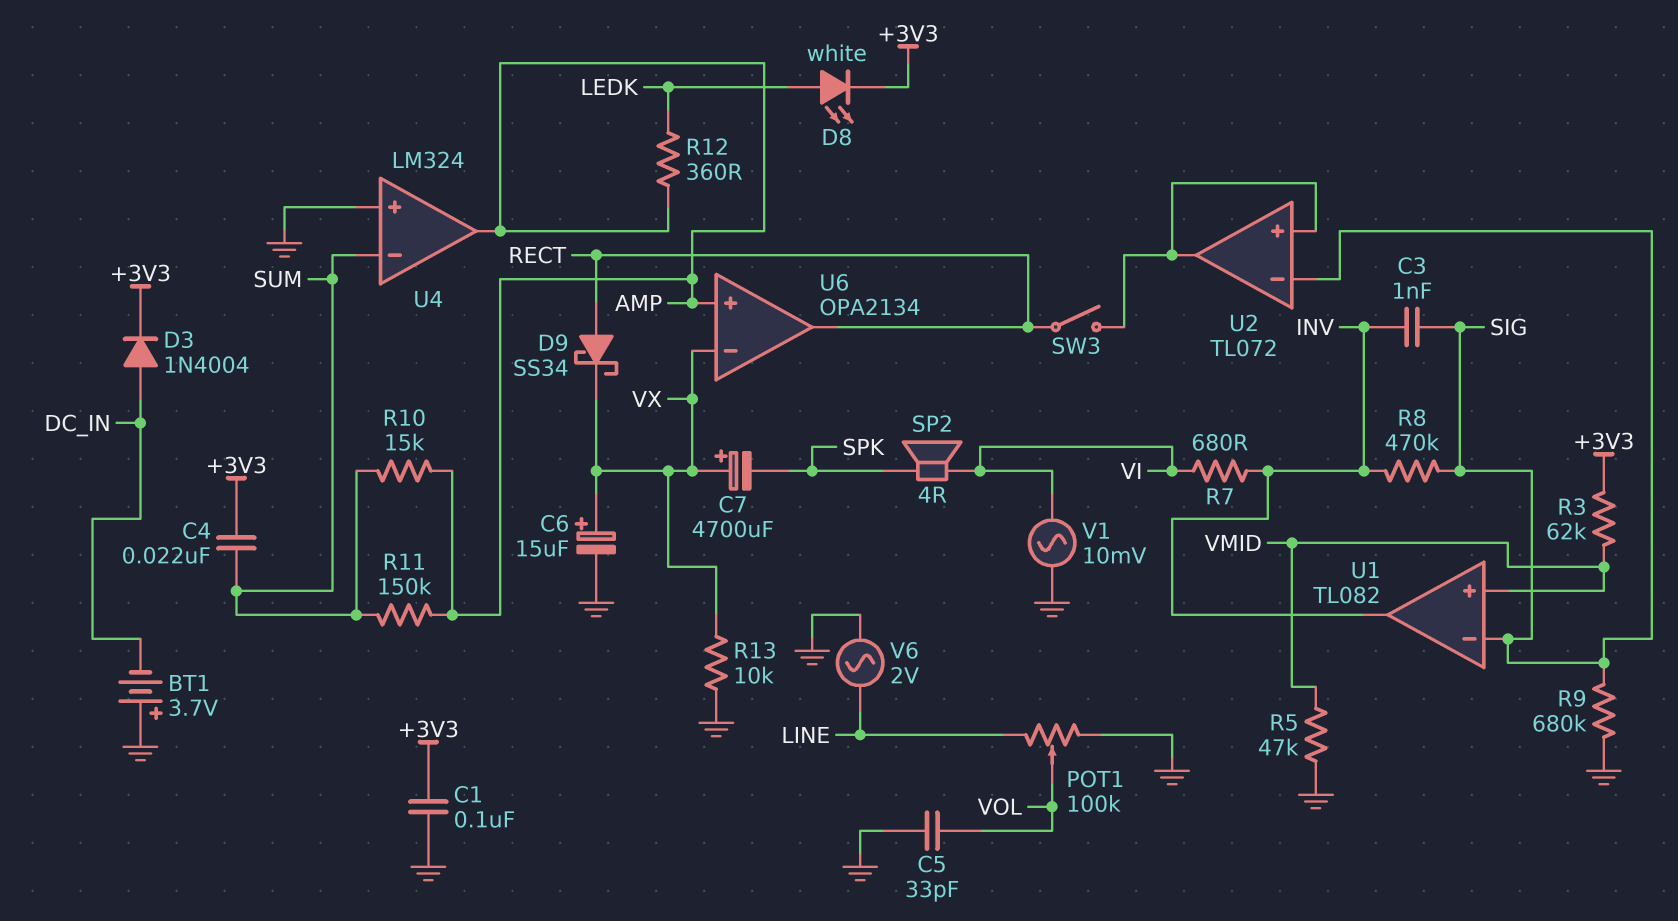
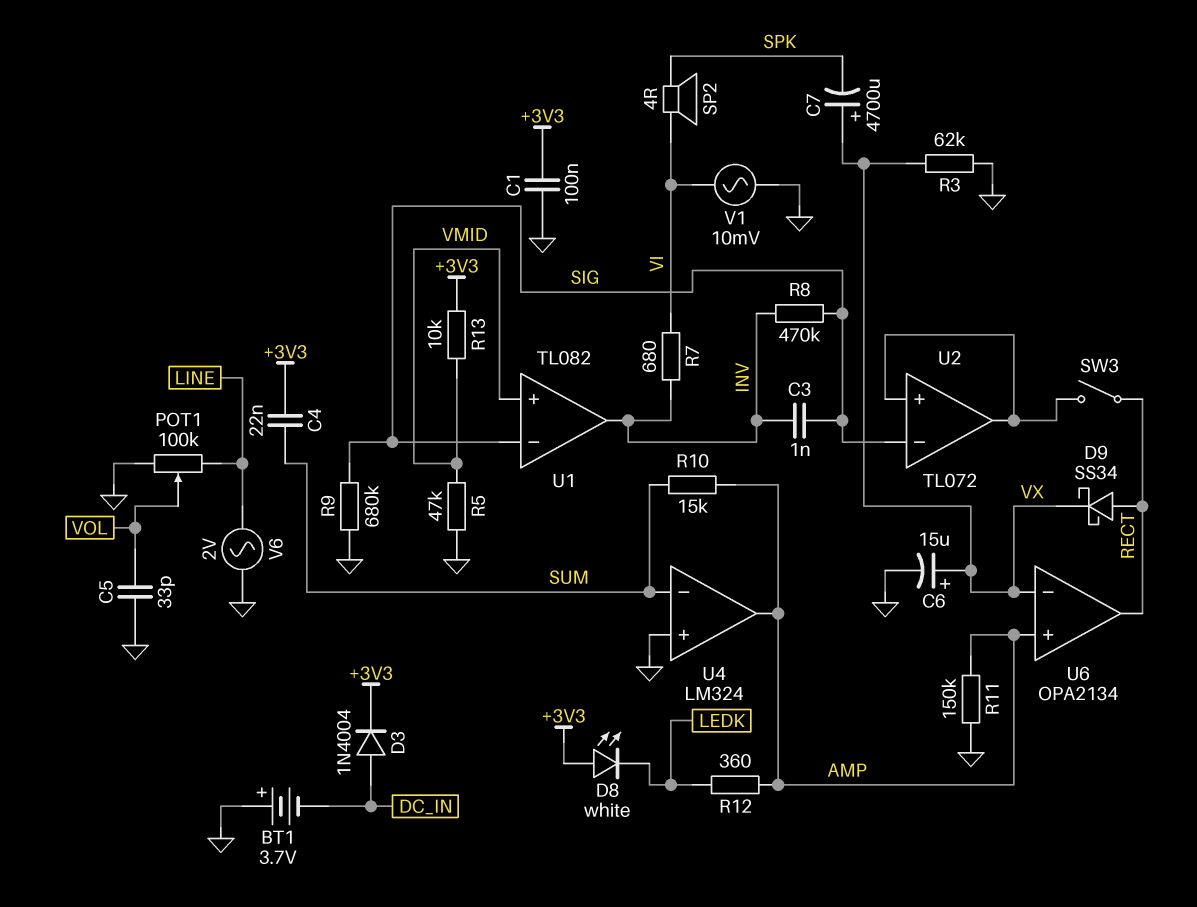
D8: LED white (A LEDK, K +3V3) -> LED white (A +3V3, K LEDK)
R3: 62k (+3V3, VMID) -> 62k (GND, VX)
R11: 150k (AMP, SUM) -> 150k (AMP, GND)
R13: 10k (GND, VX) -> 10k (+3V3, VMID)

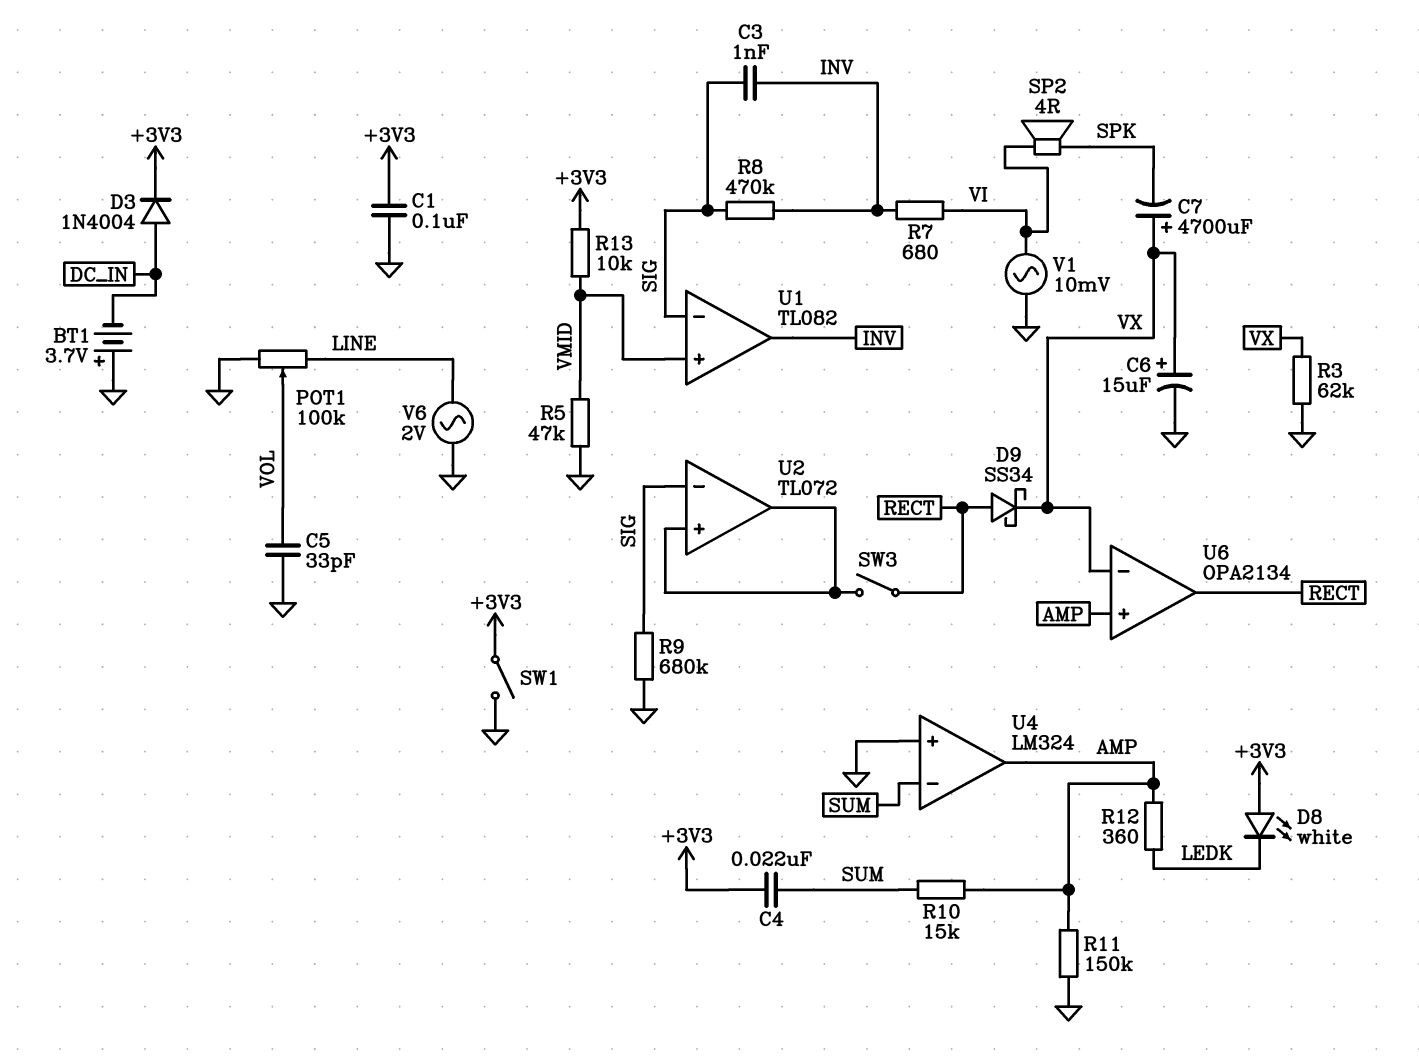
SW1: none -> switch (+3V3, GND)

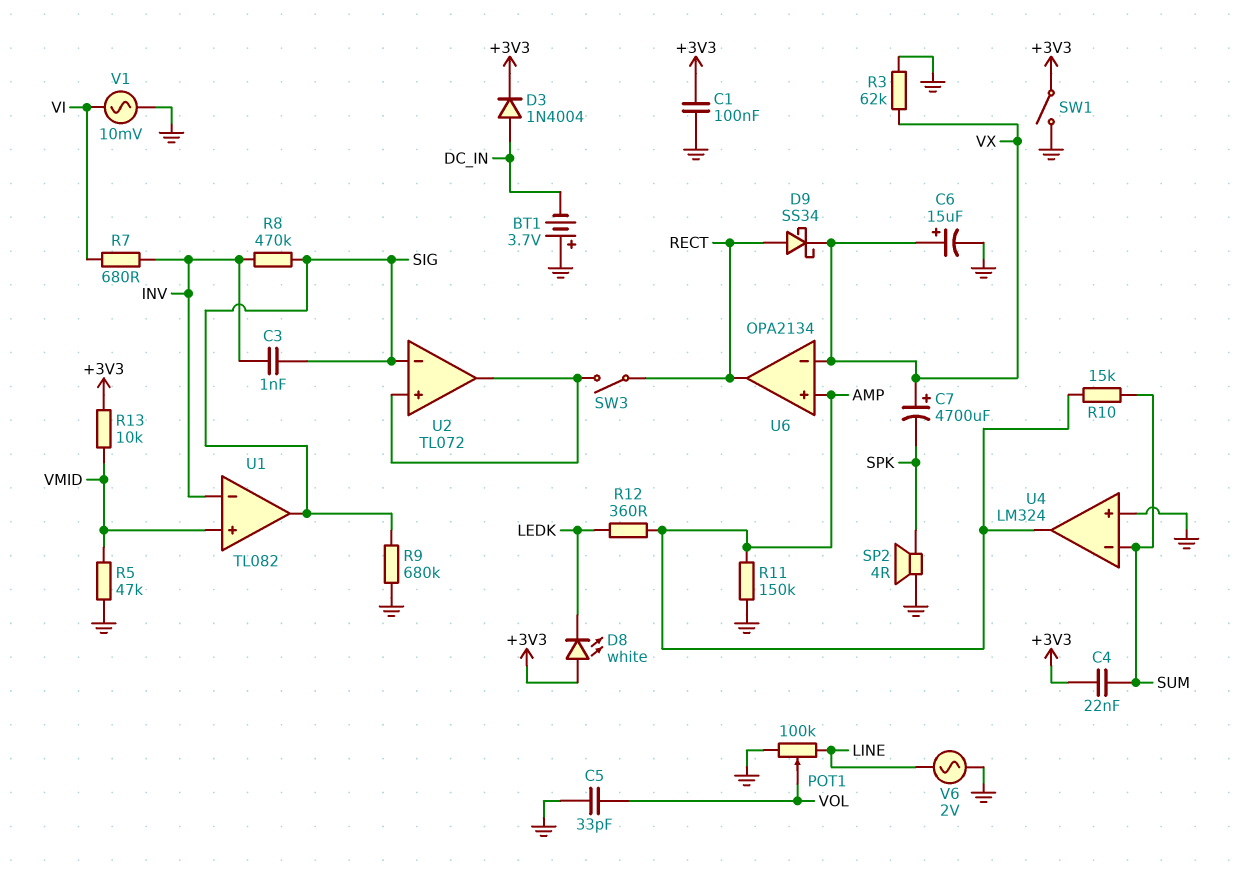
SP2: speaker 4R (SPK, VI) -> speaker 4R (GND, SPK)
U1 pin in-: SIG -> INV
U1 pin out: INV -> SIG

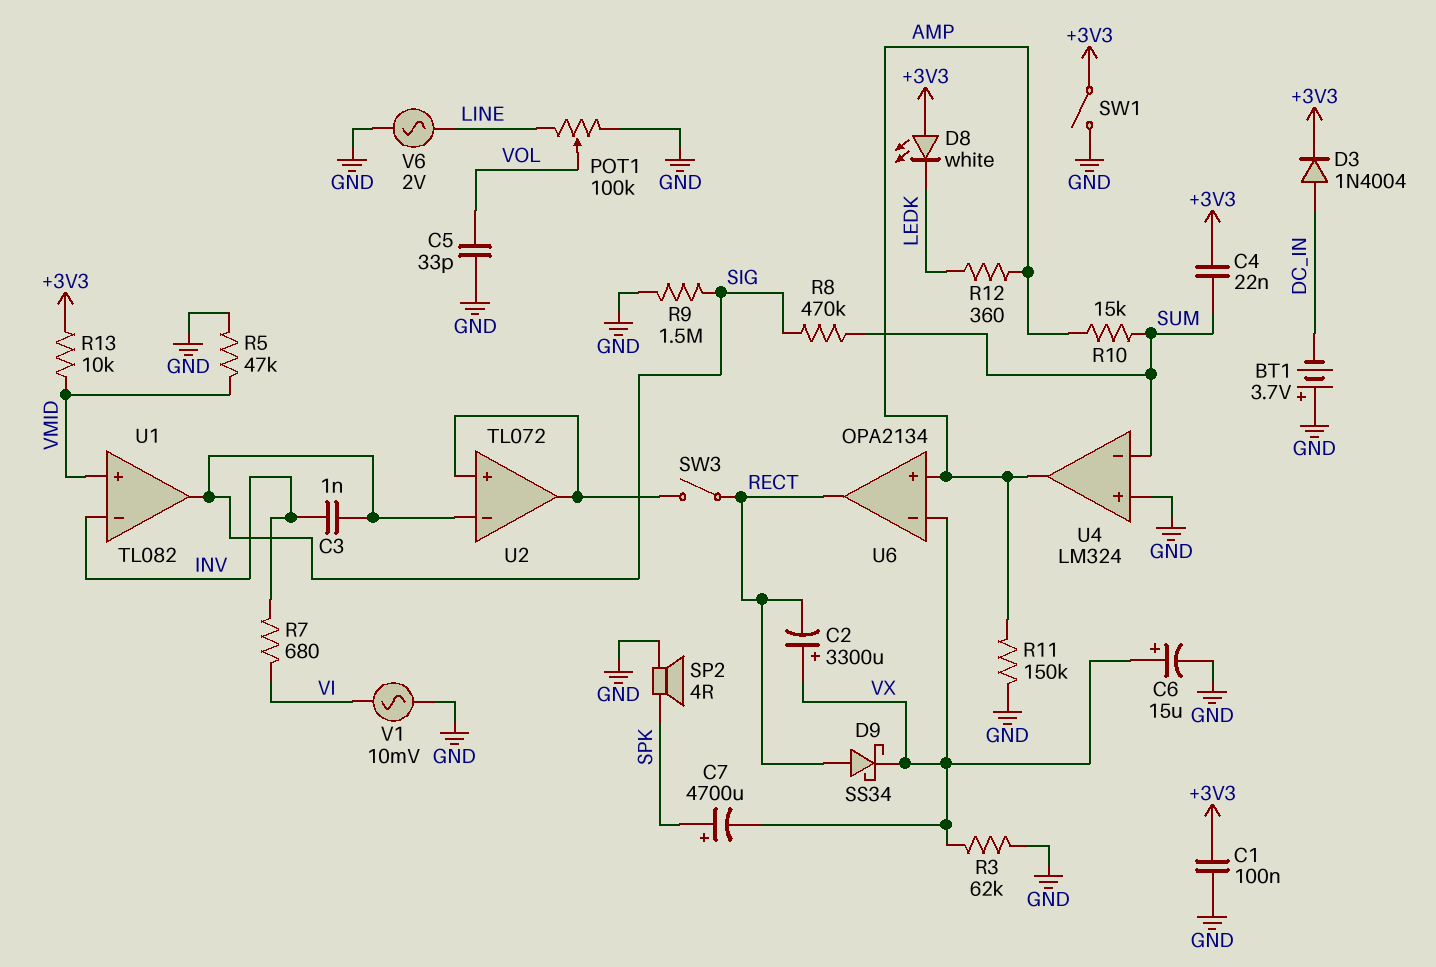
C2: none -> 3300uF (plus VX, minus RECT)
C7: 4700uF (plus VX, minus SPK) -> 4700uF (plus SPK, minus VX)
R8: 470k (INV, SIG) -> 470k (SIG, SUM)
R9: 680k (GND, SIG) -> 1.5M (GND, SIG)

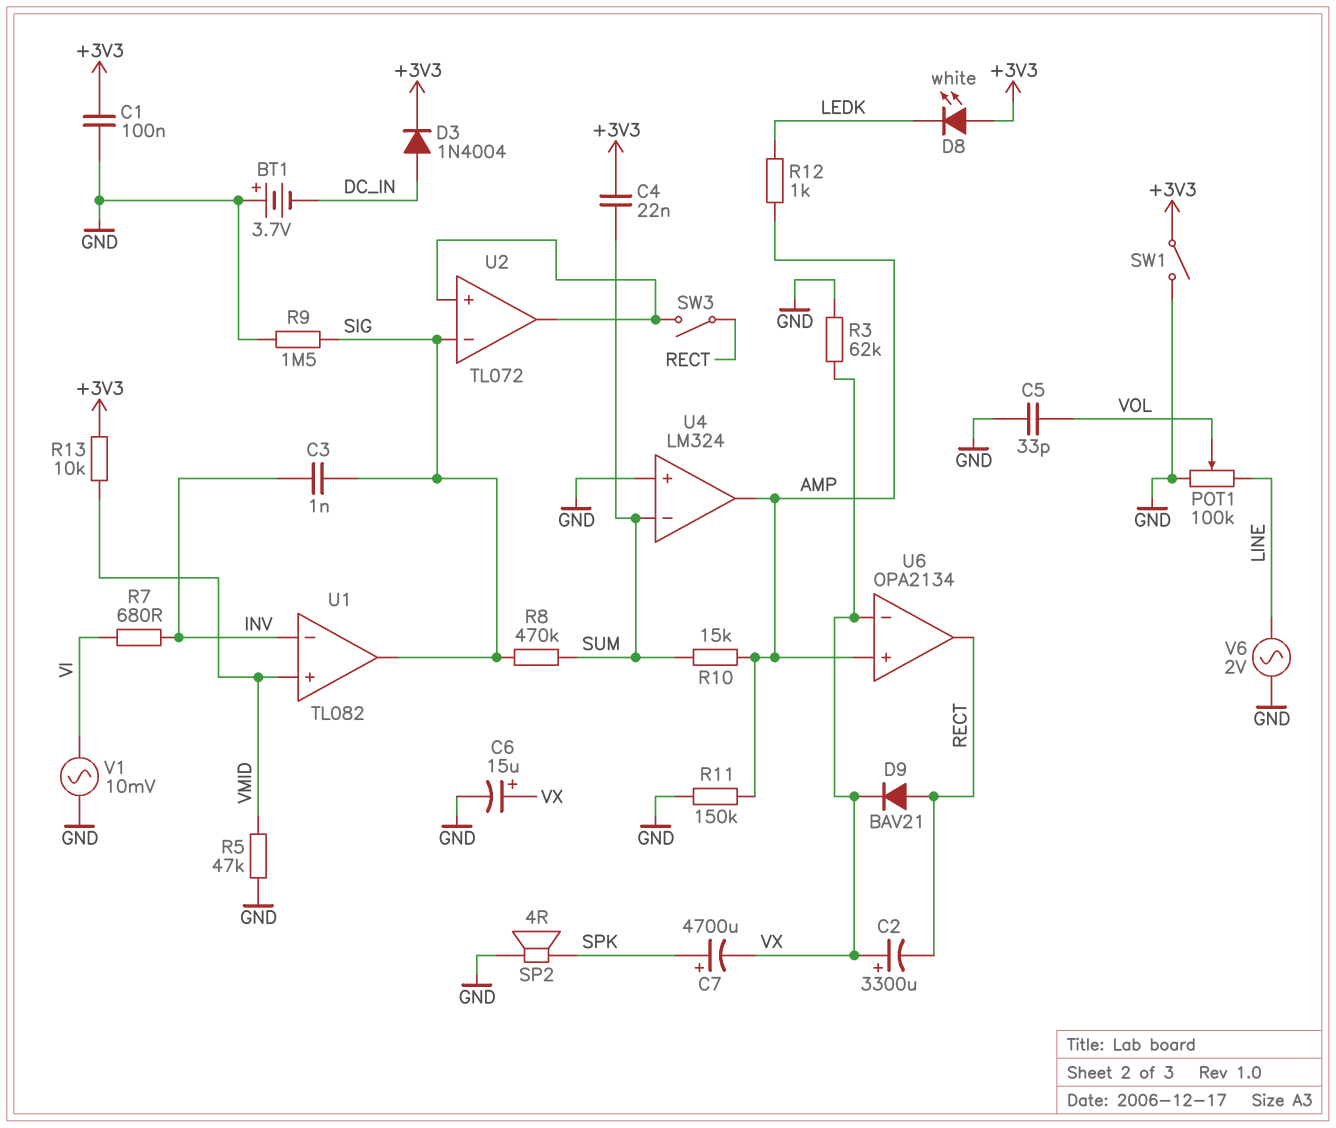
D9: schottky SS34 (A RECT, K VX) -> diode BAV21 (A RECT, K VX)
R12: 360 (AMP, LEDK) -> 1k (AMP, LEDK)

